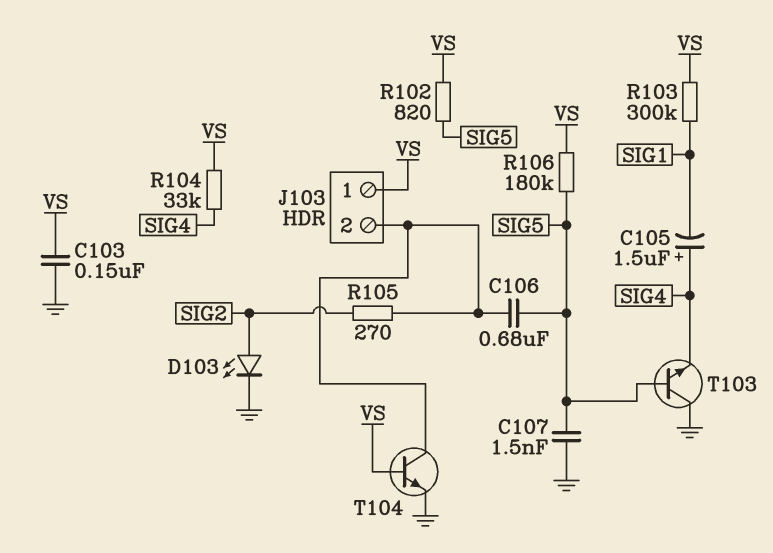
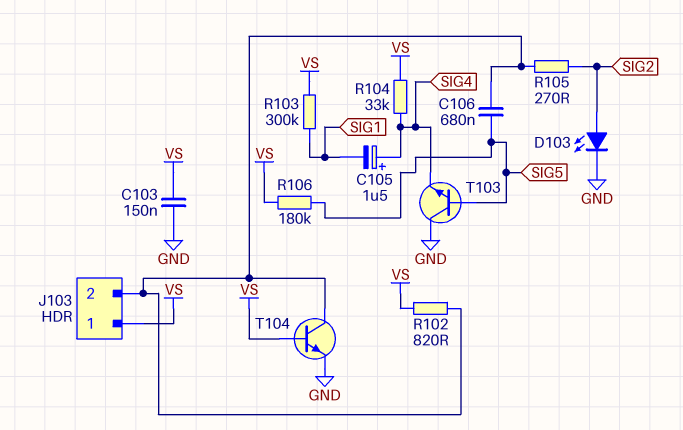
C107: 1.5nF (GND, SIG5) -> none
R102: 820 (SIG5, VS) -> 820 (J103/2, VS)

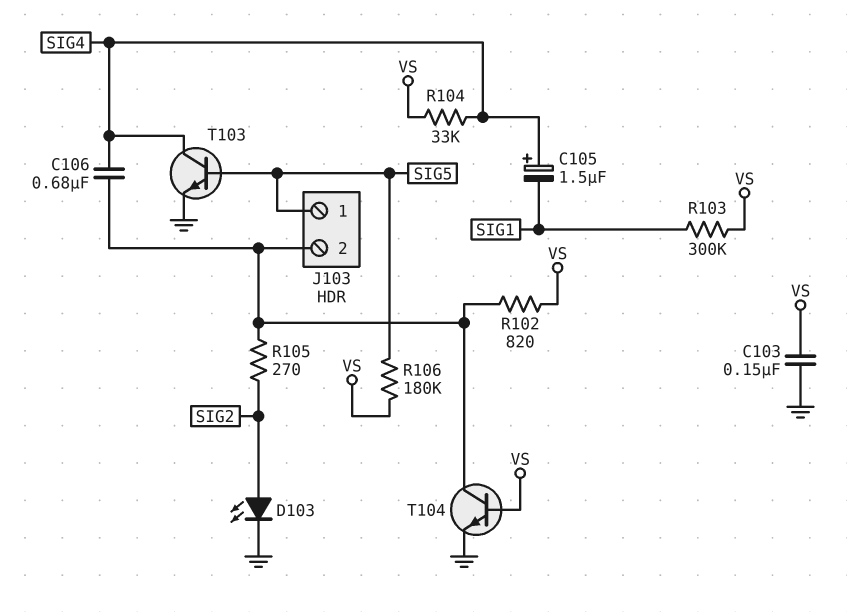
C106: 680nF (J103/2, SIG5) -> 680nF (J103/2, SIG4)
J103 pin 1: VS -> SIG5
T103: NPN (B SIG5, C GND, E SIG4) -> NPN (B SIG5, C SIG4, E GND)

